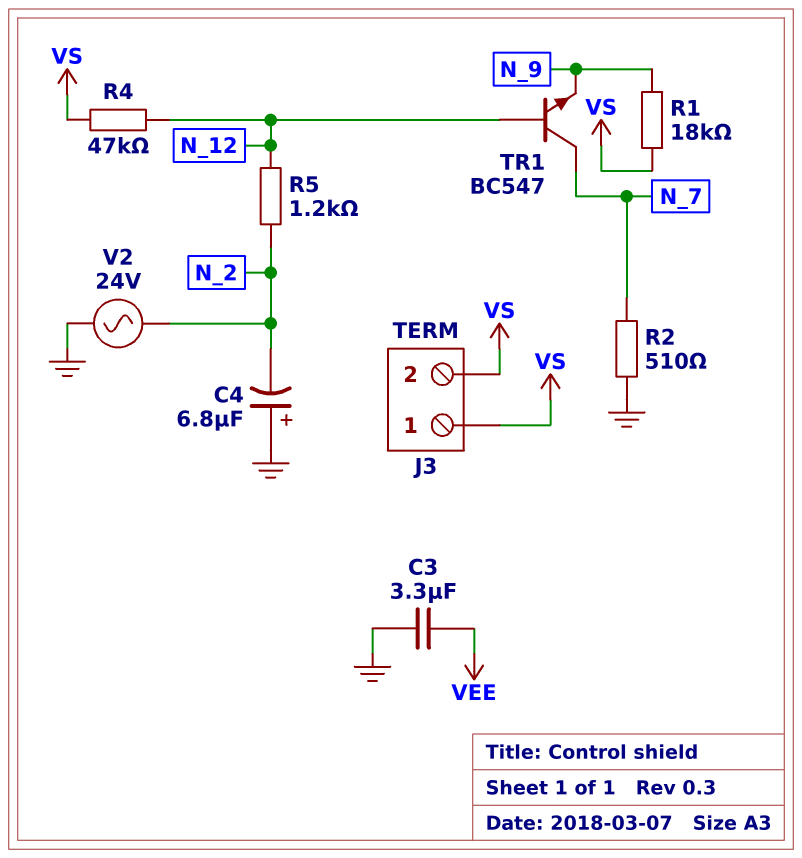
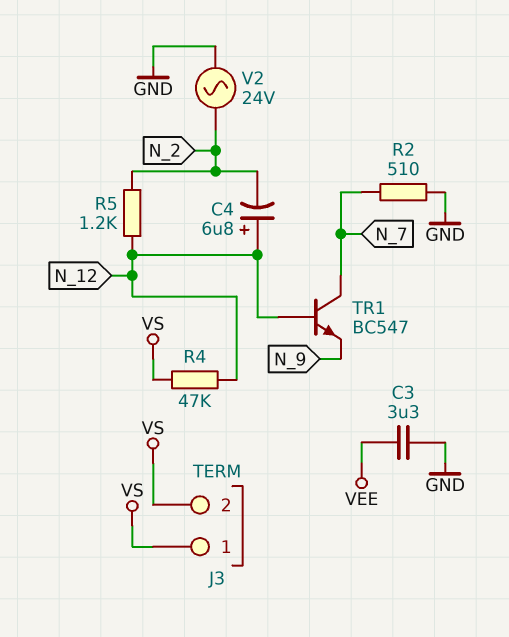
C4: 6.8uF (plus GND, minus N_2) -> 6.8uF (plus N_12, minus N_2)
R1: 18k (N_9, VS) -> none

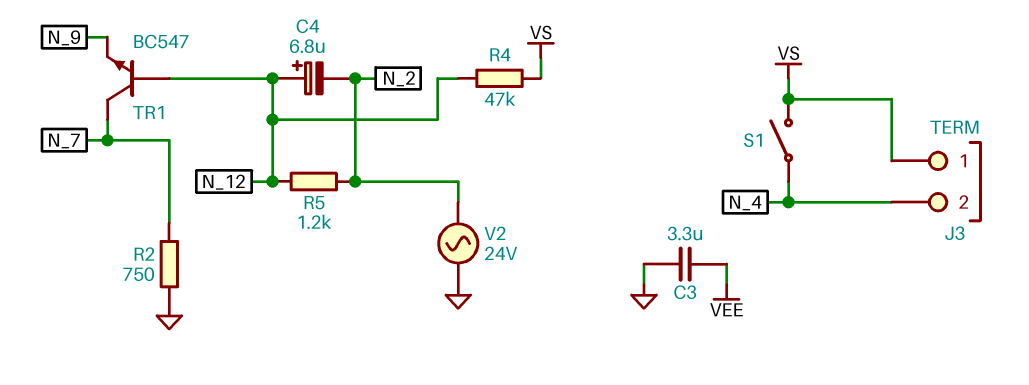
J3 pin 2: VS -> N_4
R2: 510 (GND, N_7) -> 750 (GND, N_7)
S1: none -> switch (N_4, VS)

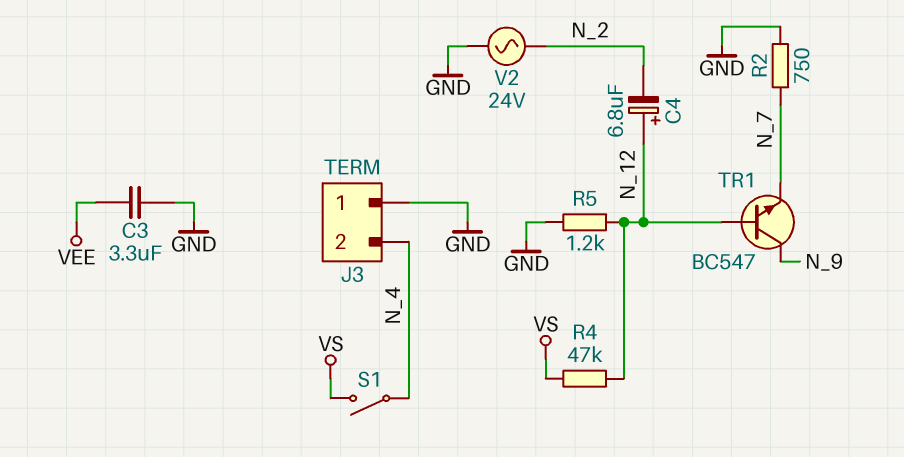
J3 pin 1: VS -> GND
R5: 1.2k (N_2, N_12) -> 1.2k (GND, N_12)
TR1: NPN BC547 (B N_12, C N_7, E N_9) -> NPN BC547 (B N_12, C N_9, E N_7)

